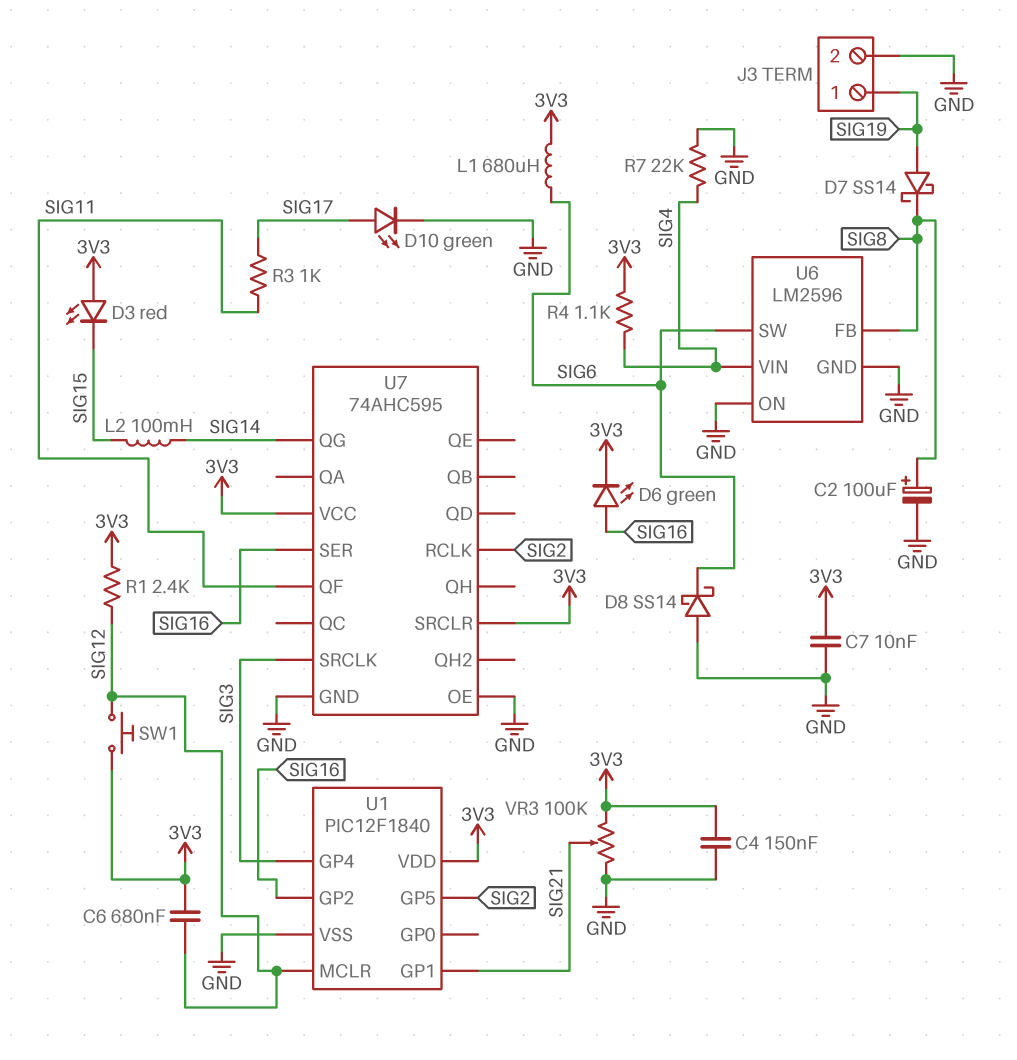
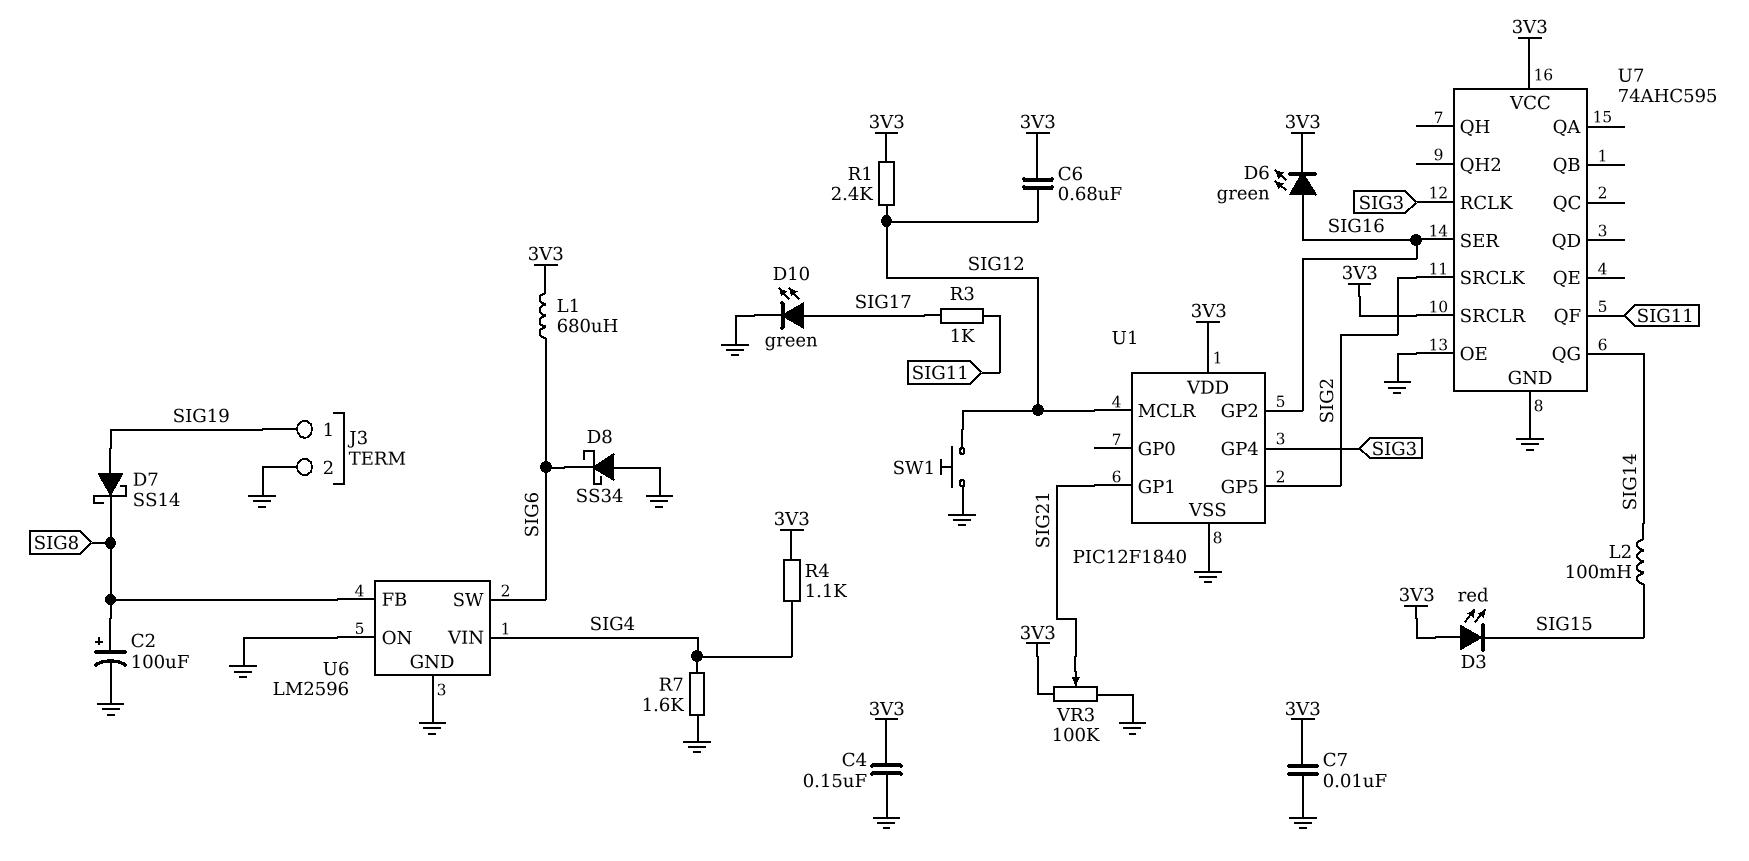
D8: schottky SS14 (A GND, K SIG6) -> schottky SS34 (A GND, K SIG6)
R7: 22k (GND, SIG4) -> 1.6k (GND, SIG4)
SW1: button (3V3, SIG12) -> button (GND, SIG12)
U7 pin RCLK: SIG2 -> SIG3
U7 pin SRCLK: SIG3 -> SIG2

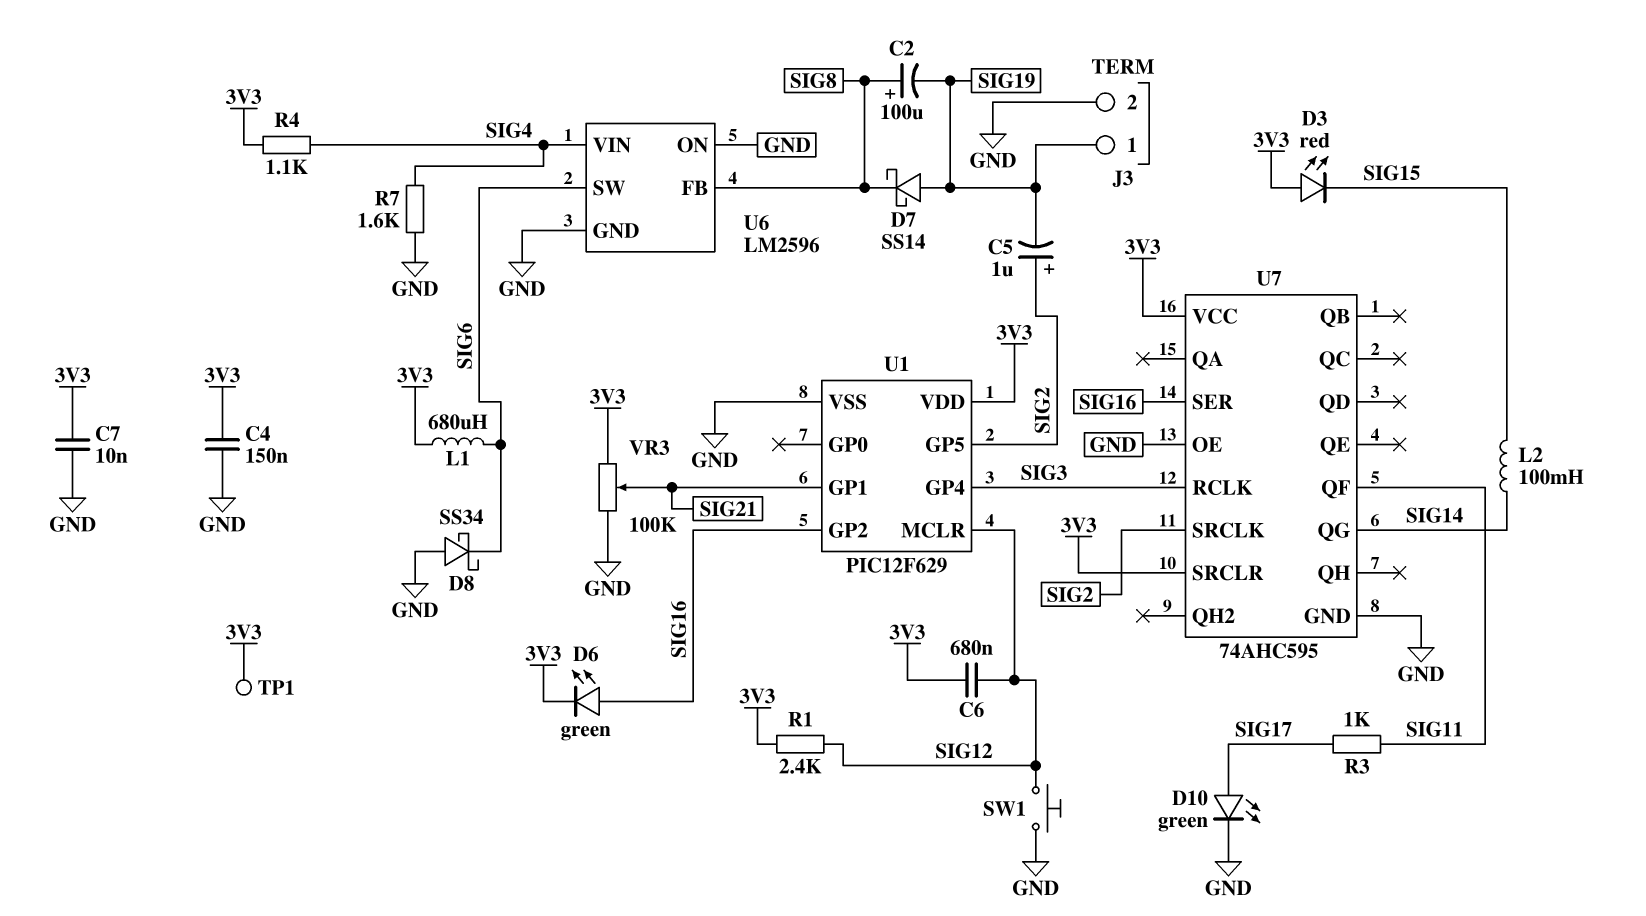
C2: 100uF (plus SIG8, minus GND) -> 100uF (plus SIG8, minus SIG19)
C5: none -> 1uF (plus SIG2, minus SIG19)
TP1: none -> test point (3V3)
U1: PIC12F1840 -> PIC12F629

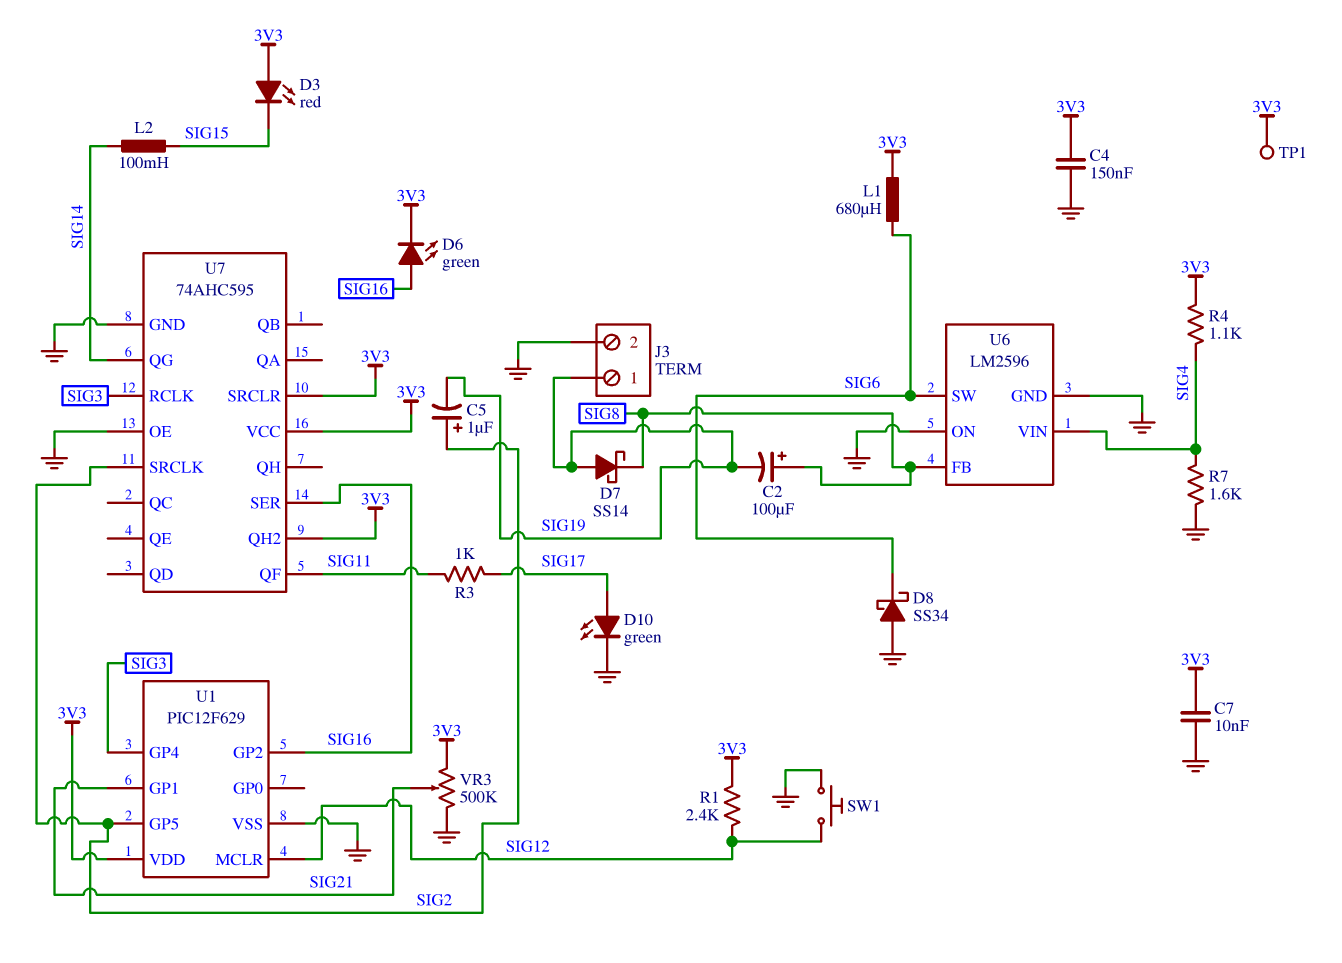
C6: 680nF (3V3, SIG12) -> none
U7 pin QH2: none -> 3V3
VR3: 100k (3V3, GND, wiper SIG21) -> 500k (3V3, GND, wiper SIG21)

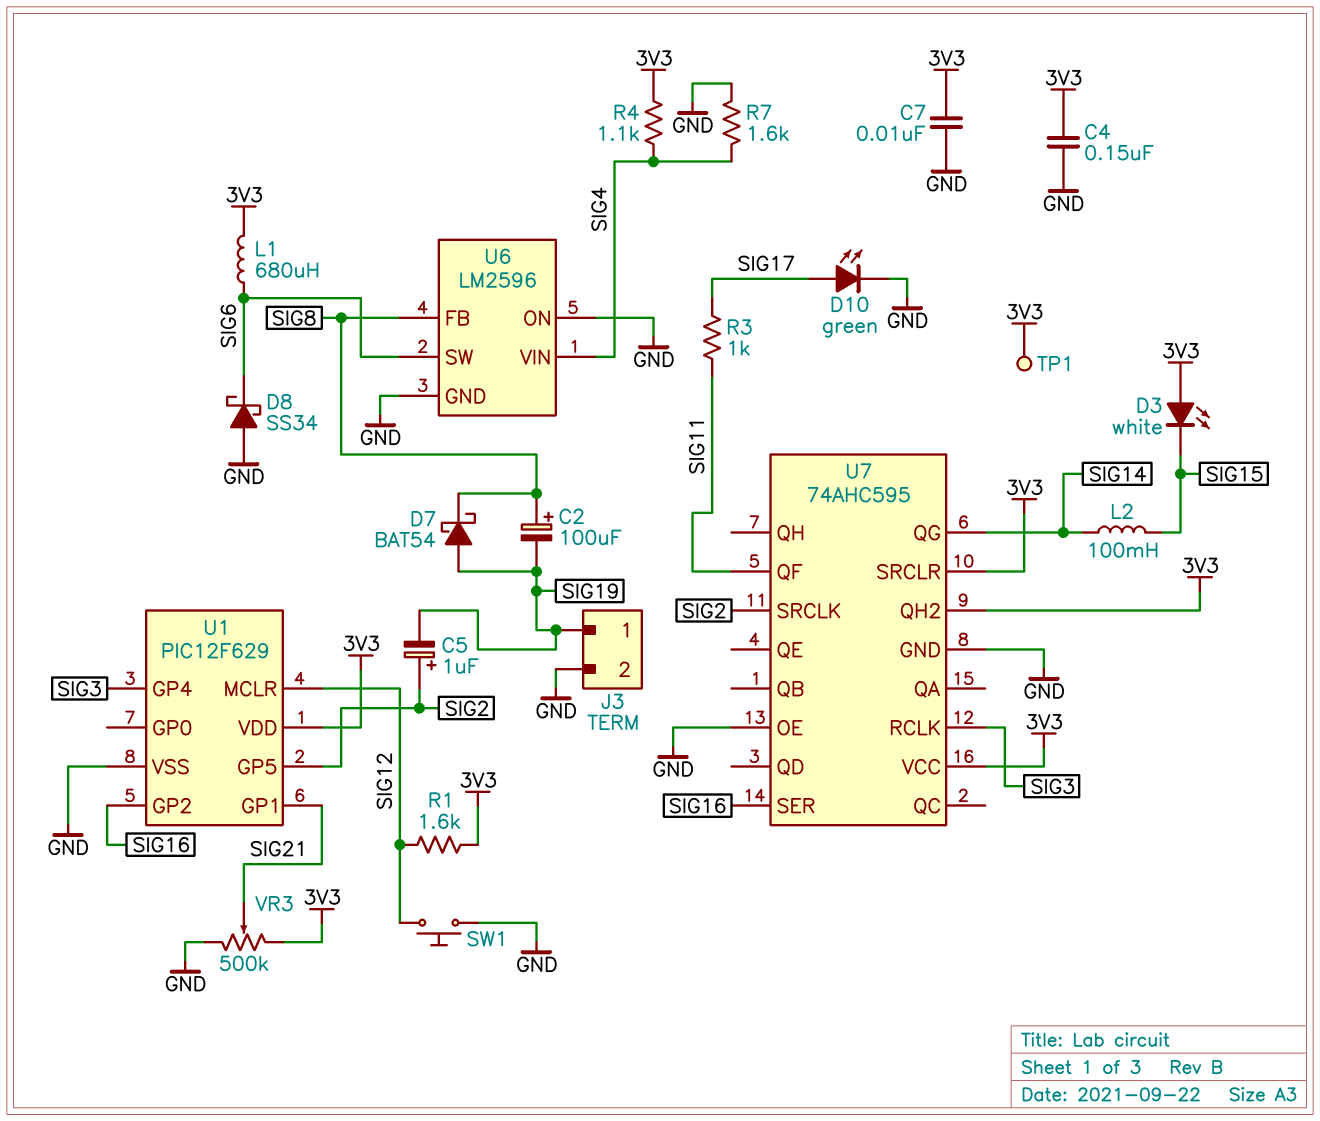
D3: LED red (A 3V3, K SIG15) -> LED white (A 3V3, K SIG15)
D6: LED green (A SIG16, K 3V3) -> none
D7: schottky SS14 (A SIG19, K SIG8) -> schottky BAT54 (A SIG19, K SIG8)
R1: 2.4k (3V3, SIG12) -> 1.6k (3V3, SIG12)

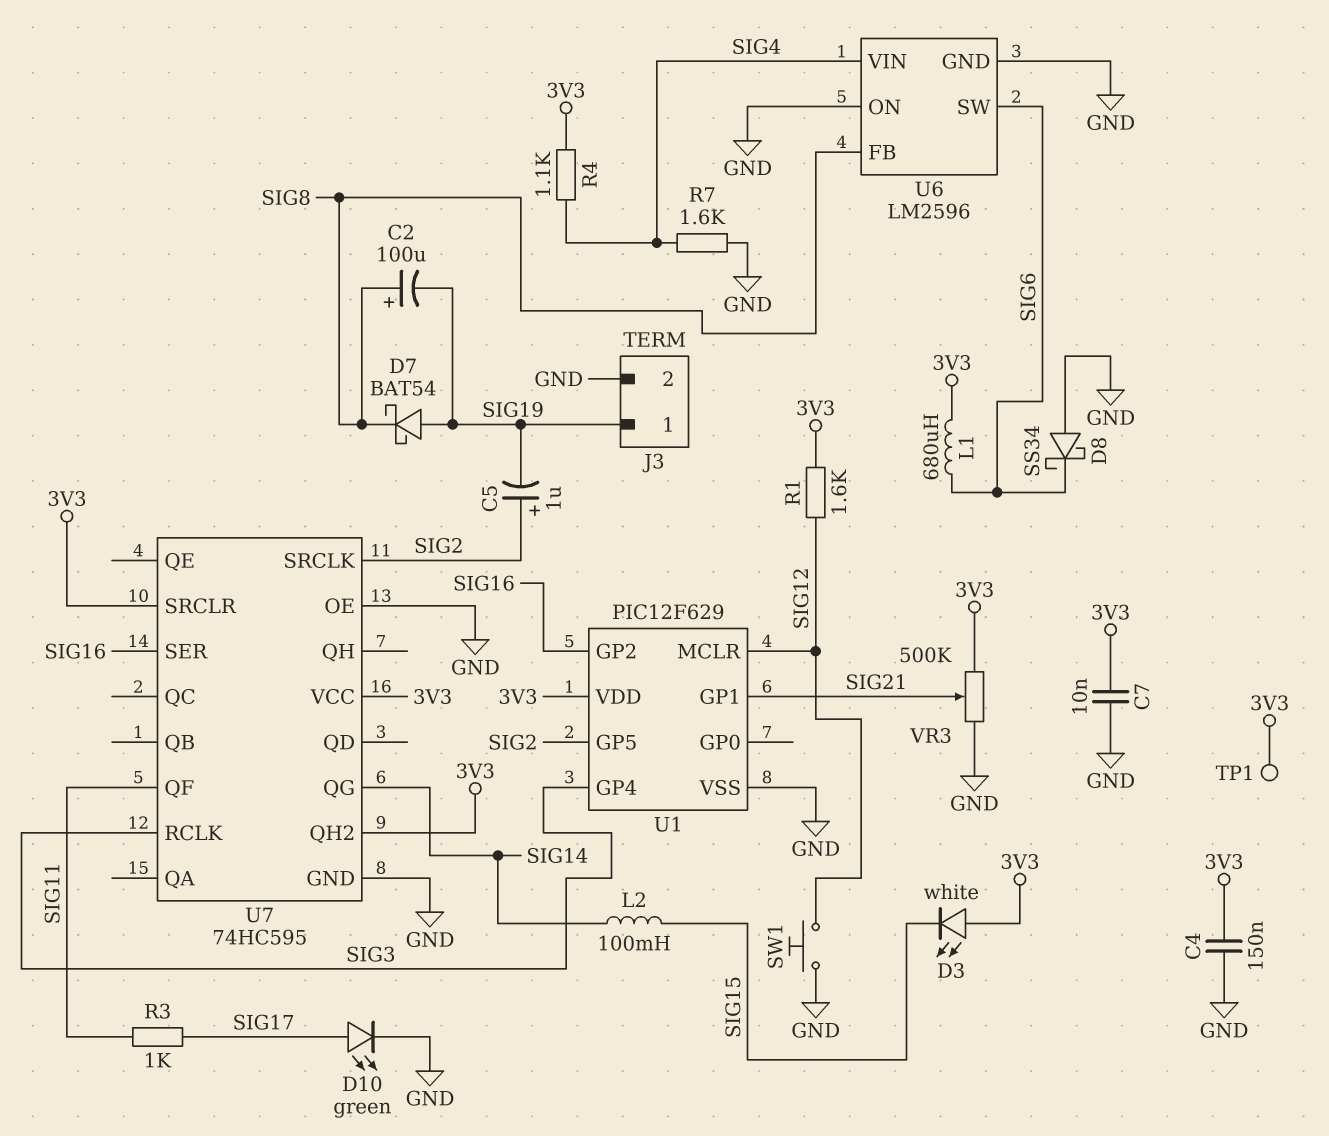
U7: 74AHC595 -> 74HC595

